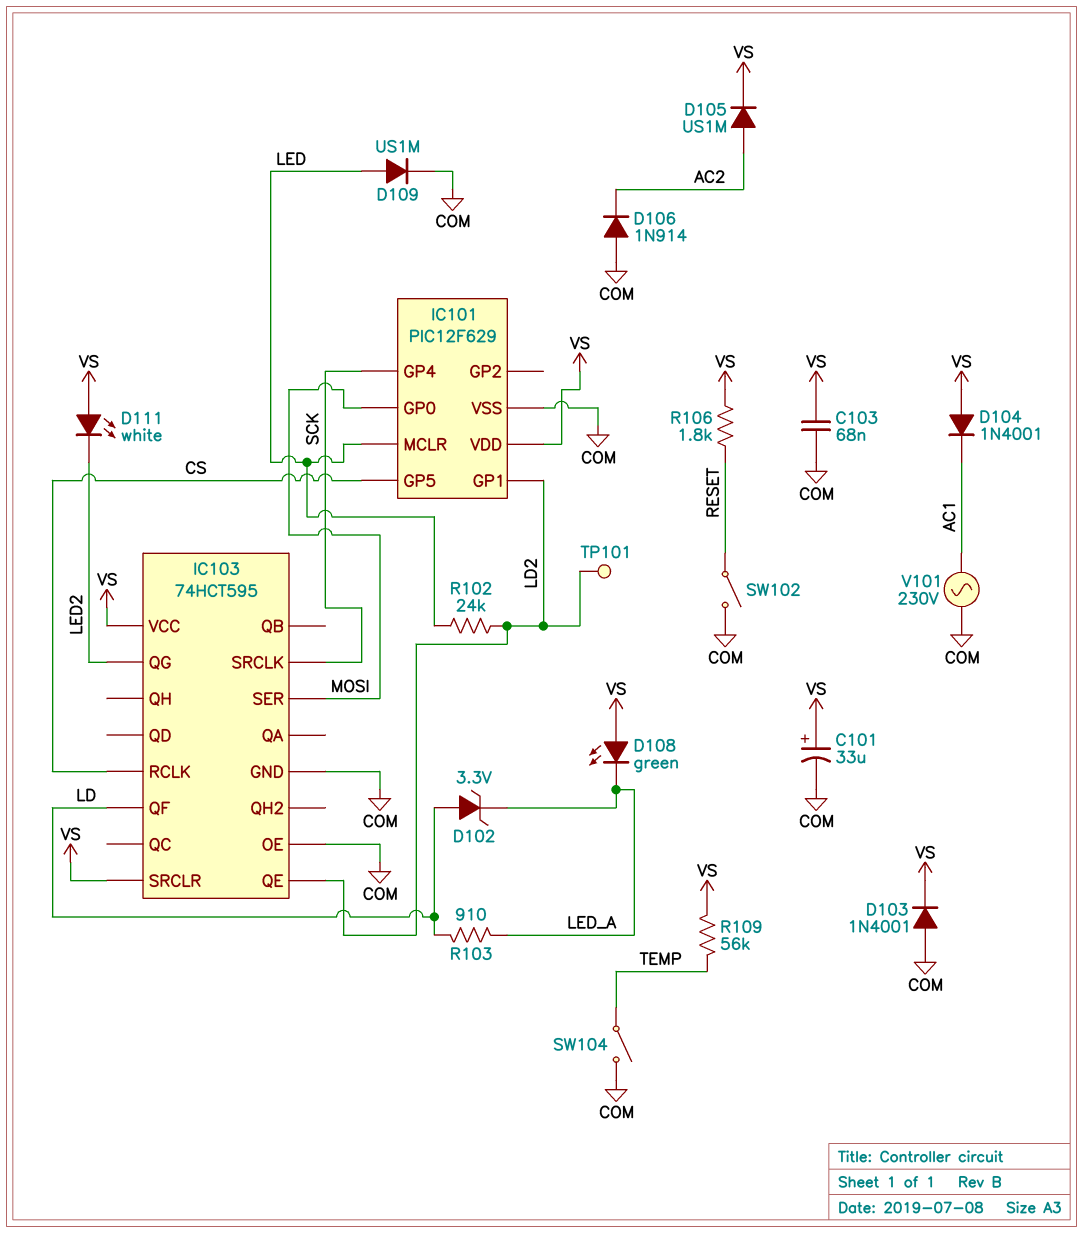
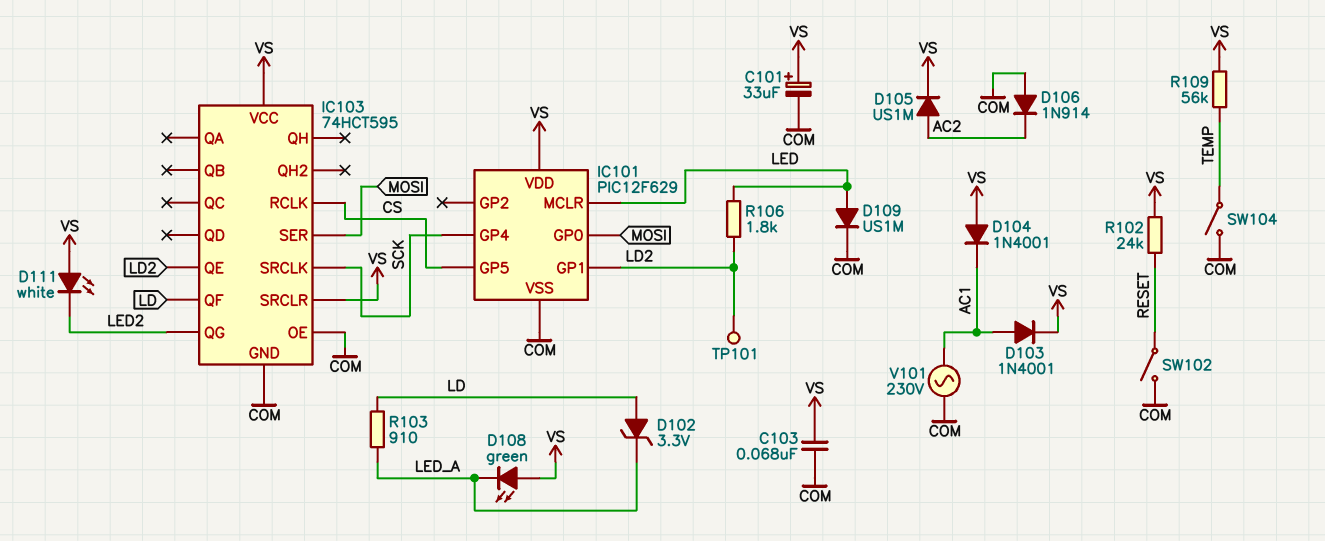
D103: diode 1N4001 (A COM, K VS) -> diode 1N4001 (A AC1, K VS)
R102: 24k (LD2, LED) -> 24k (RESET, VS)
R106: 1.8k (RESET, VS) -> 1.8k (LD2, LED)

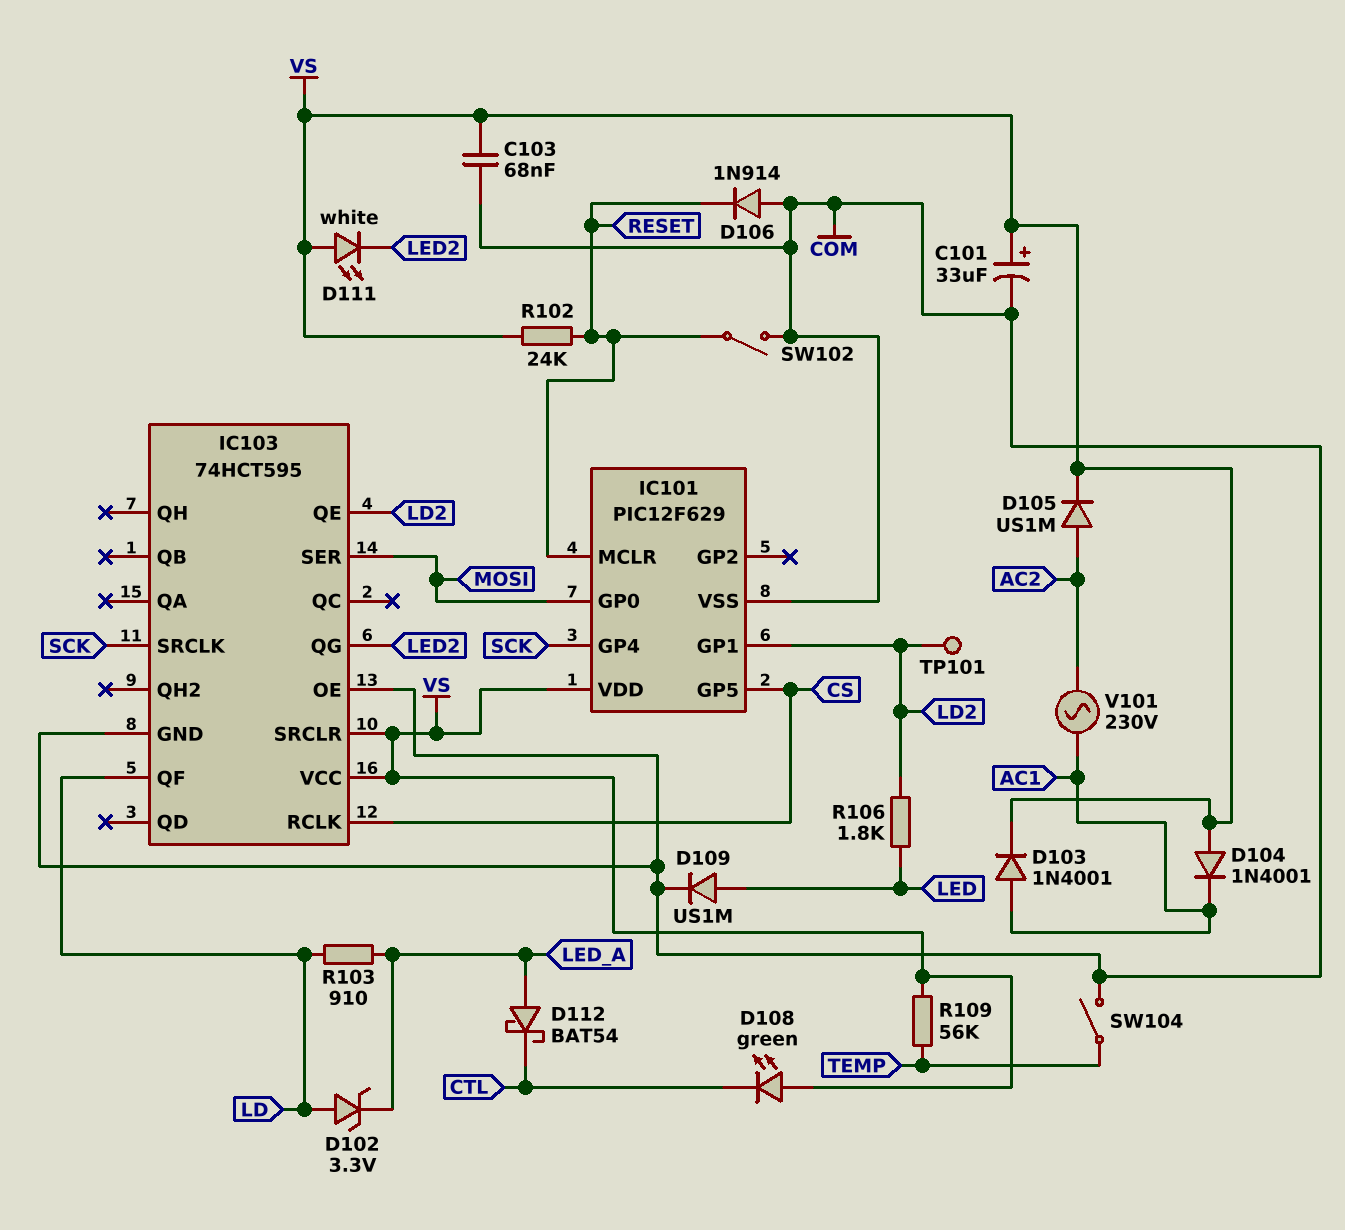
D106: diode 1N914 (A COM, K AC2) -> diode 1N914 (A COM, K RESET)
D108: LED green (A VS, K LED_A) -> LED green (A VS, K CTL)
D112: none -> schottky BAT54 (A LED_A, K CTL)
IC101 pin MCLR: LED -> RESET
V101: AC 230V (AC1, COM) -> AC 230V (AC1, AC2)

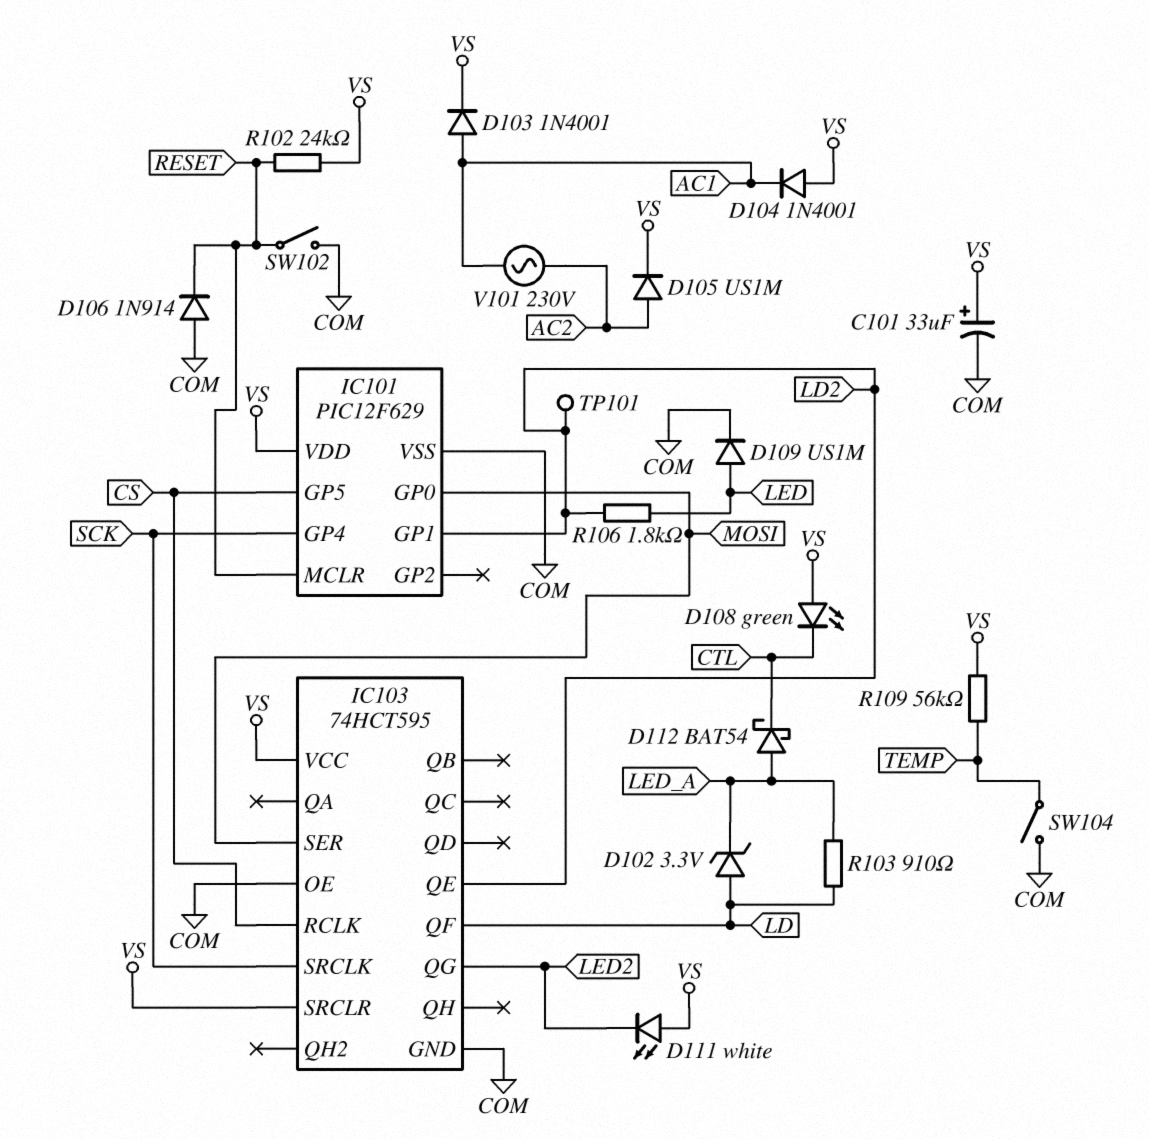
C103: 68nF (COM, VS) -> none

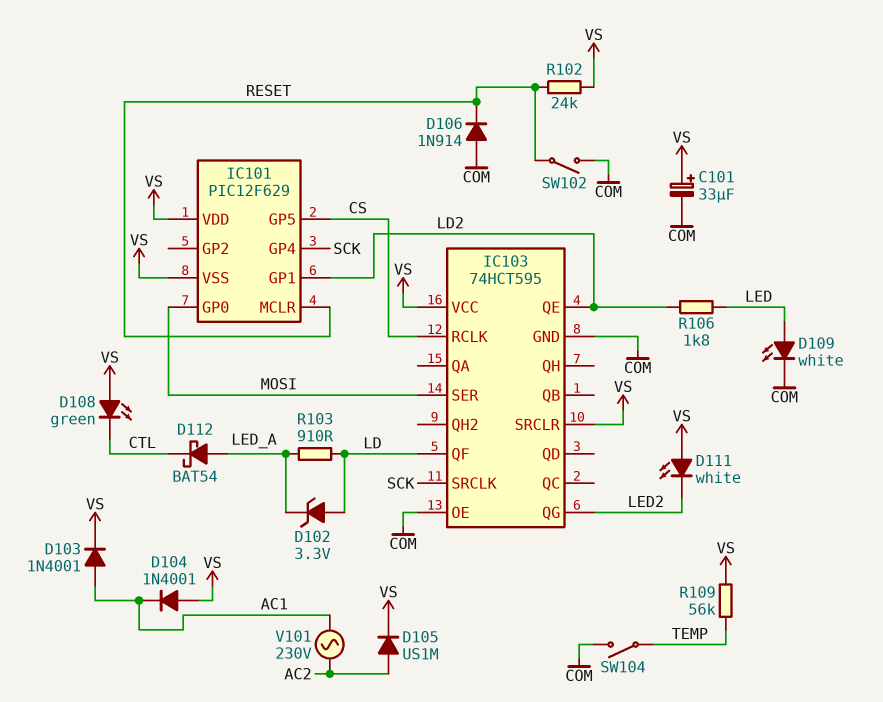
D109: diode US1M (A LED, K COM) -> LED white (A LED, K COM)
IC101 pin VSS: COM -> VS
TP101: test point (LD2) -> none

